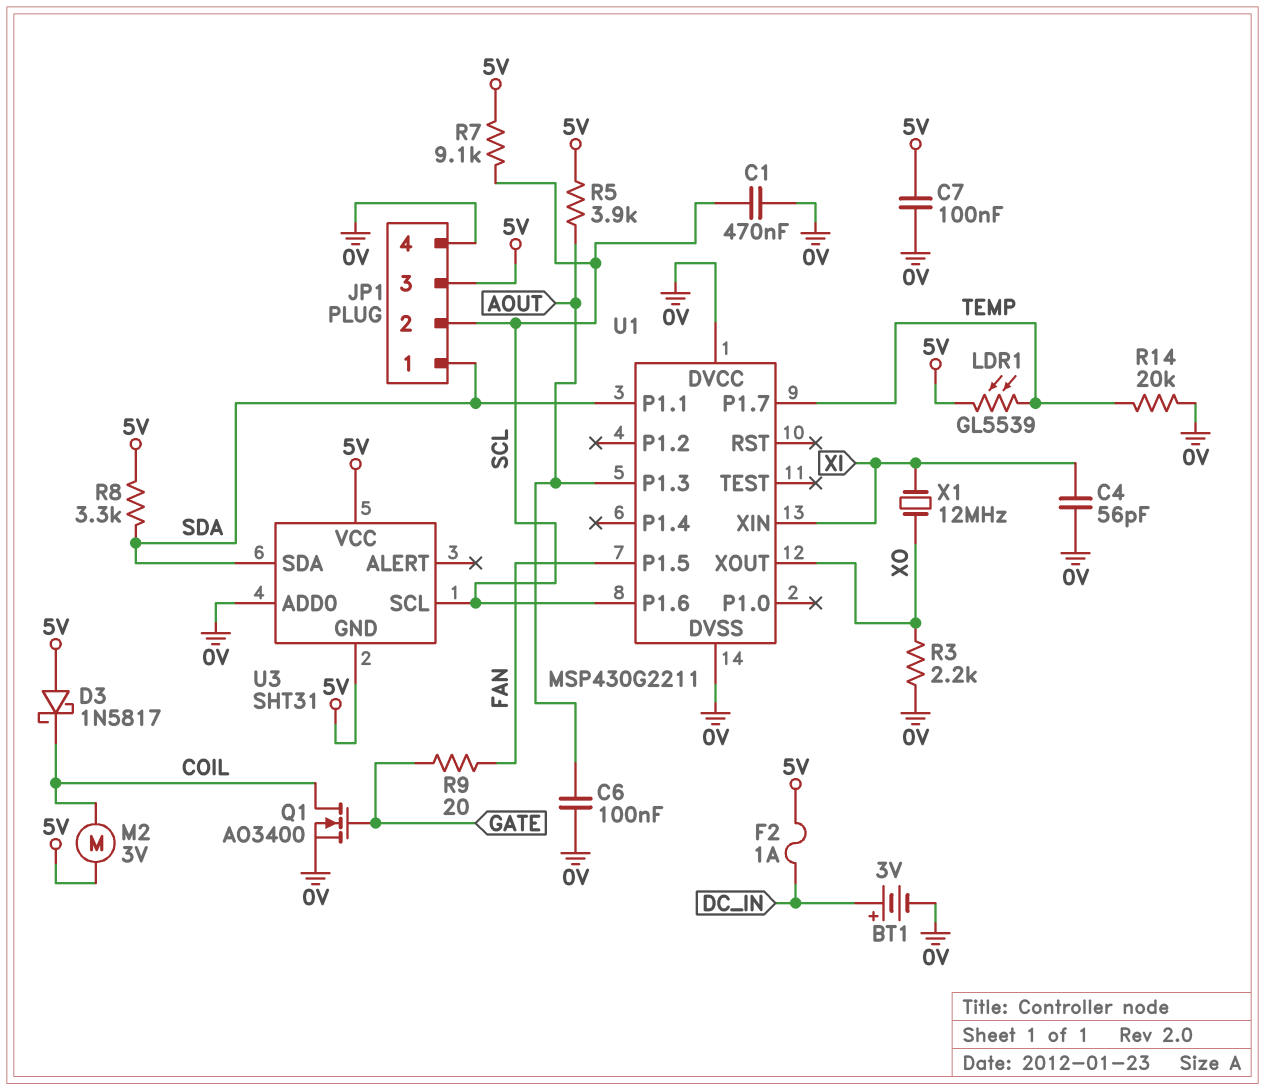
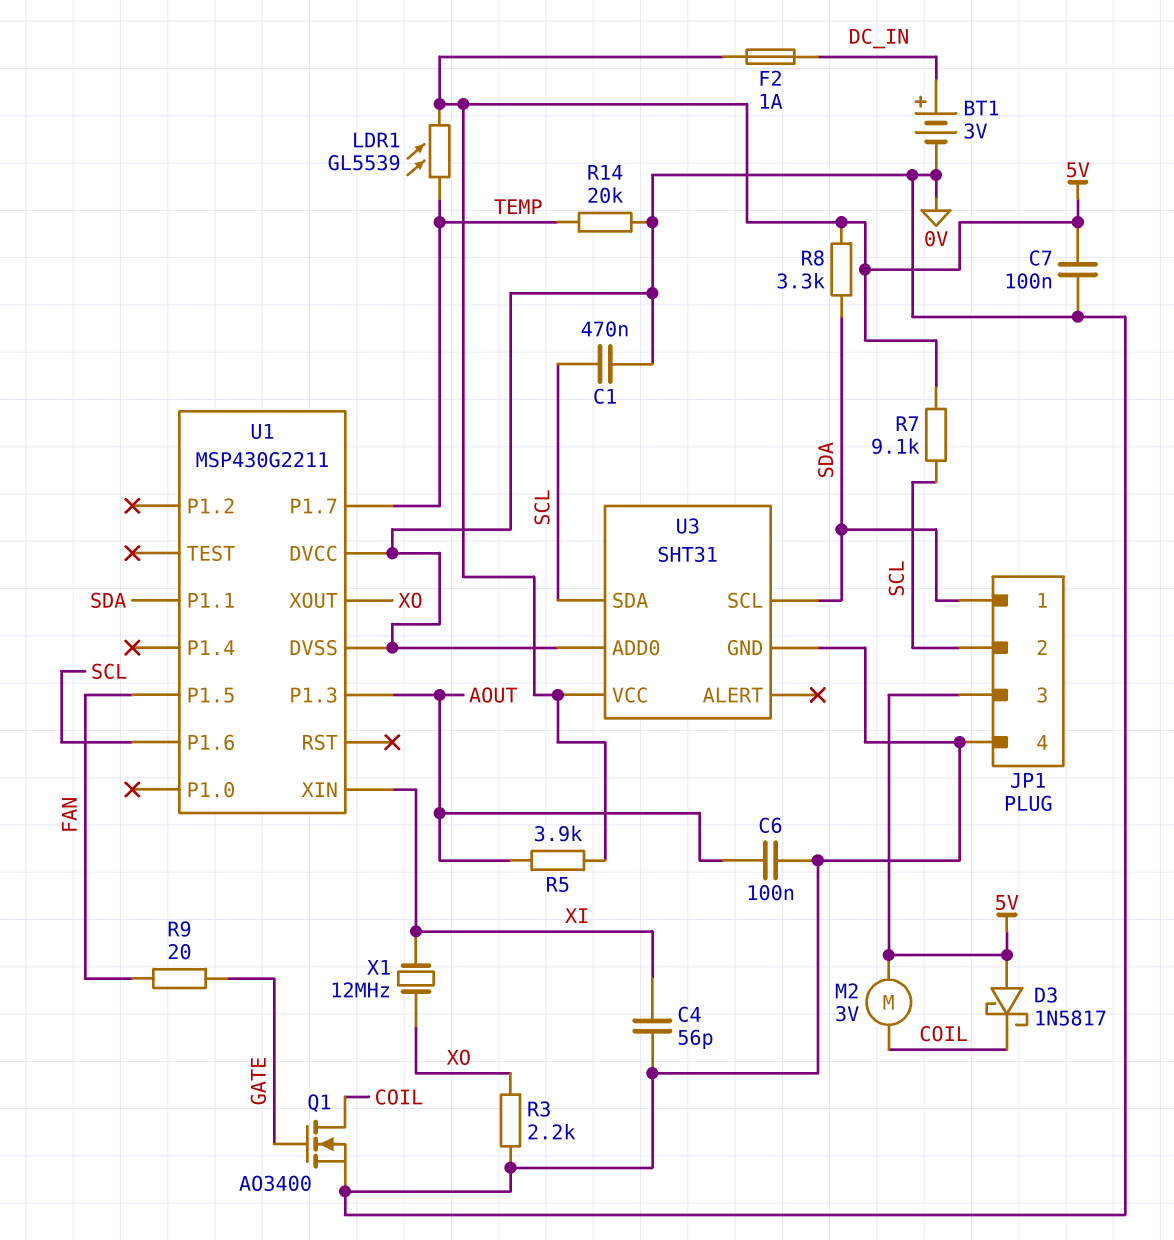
U3 pin GND: 5V -> 0V
U3 pin SCL: SCL -> SDA
U3 pin SDA: SDA -> SCL

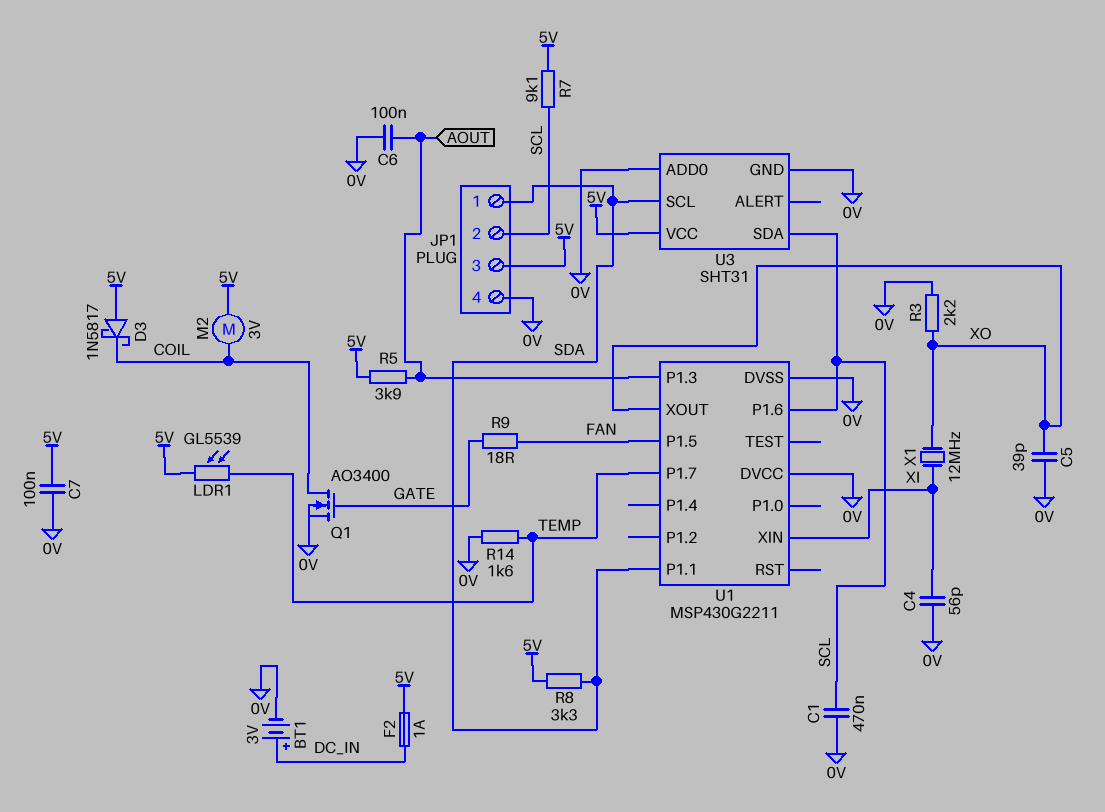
C5: none -> 39pF (0V, XO)
R9: 20 (FAN, GATE) -> 18 (FAN, GATE)
R14: 20k (0V, TEMP) -> 1.6k (0V, TEMP)

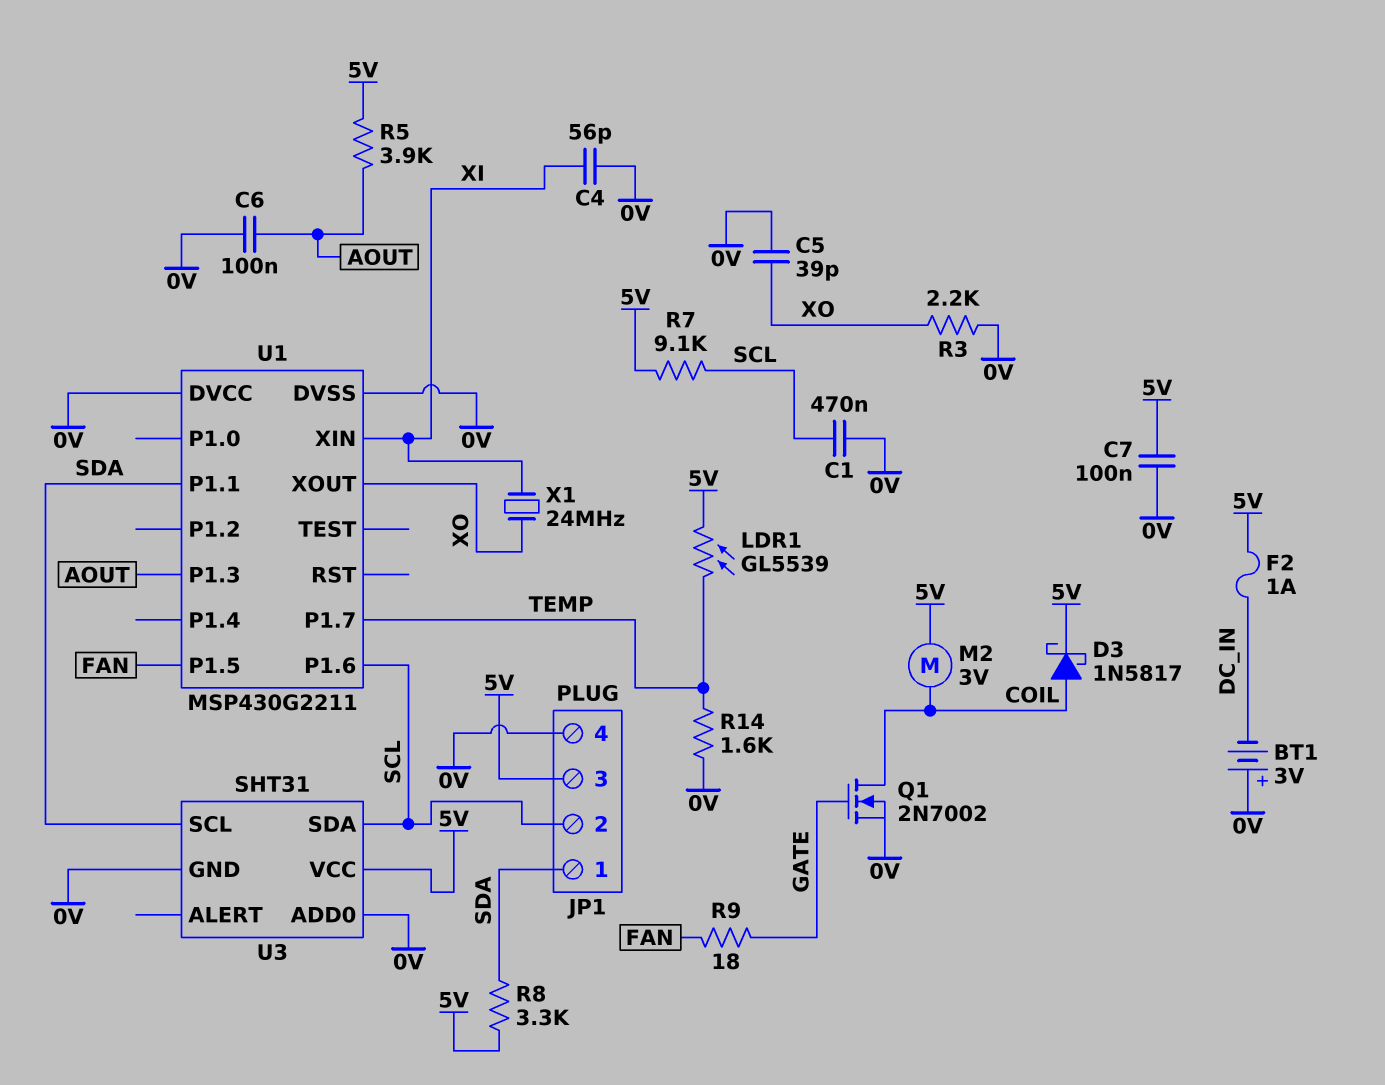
BT1: 3V (plus DC_IN, minus 0V) -> 3V (plus 0V, minus DC_IN)
D3: schottky 1N5817 (A 5V, K COIL) -> schottky 1N5817 (A COIL, K 5V)
Q1: NMOS AO3400 (G GATE, D COIL, S 0V) -> NMOS 2N7002 (G GATE, D COIL, S 0V)
X1: 12MHz (XI, XO) -> 24MHz (XI, XO)

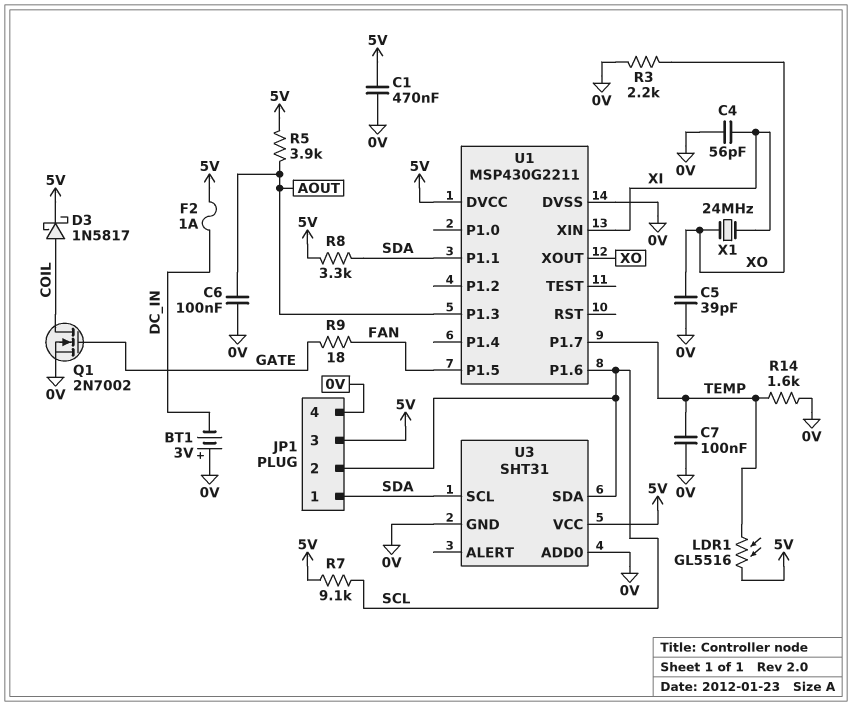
C1: 470nF (0V, SCL) -> 470nF (0V, 5V)
C7: 100nF (0V, 5V) -> 100nF (0V, TEMP)
LDR1: GL5539 (5V, TEMP) -> GL5516 (5V, TEMP)
M2: motor 3V (5V, COIL) -> none
U1 pin DVCC: 0V -> 5V

